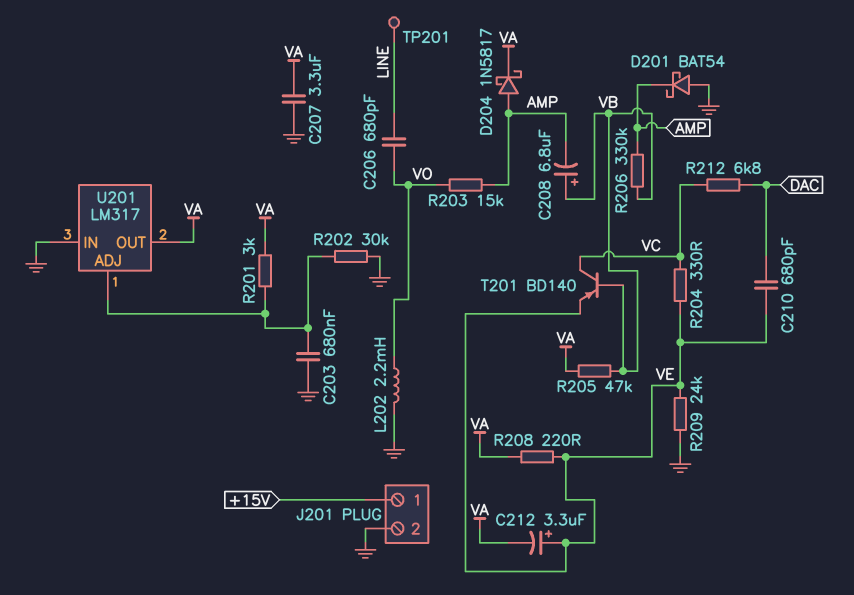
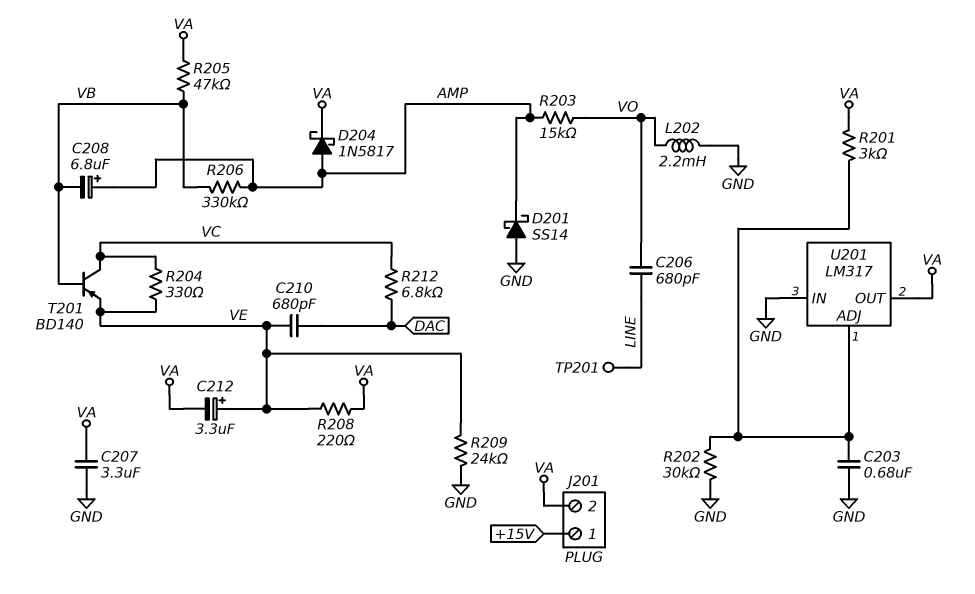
C208: 6.8uF (plus VB, minus AMP) -> 6.8uF (plus AMP, minus VB)
D201: schottky BAT54 (A GND, K AMP) -> schottky SS14 (A GND, K AMP)
J201 pin 2: GND -> VA

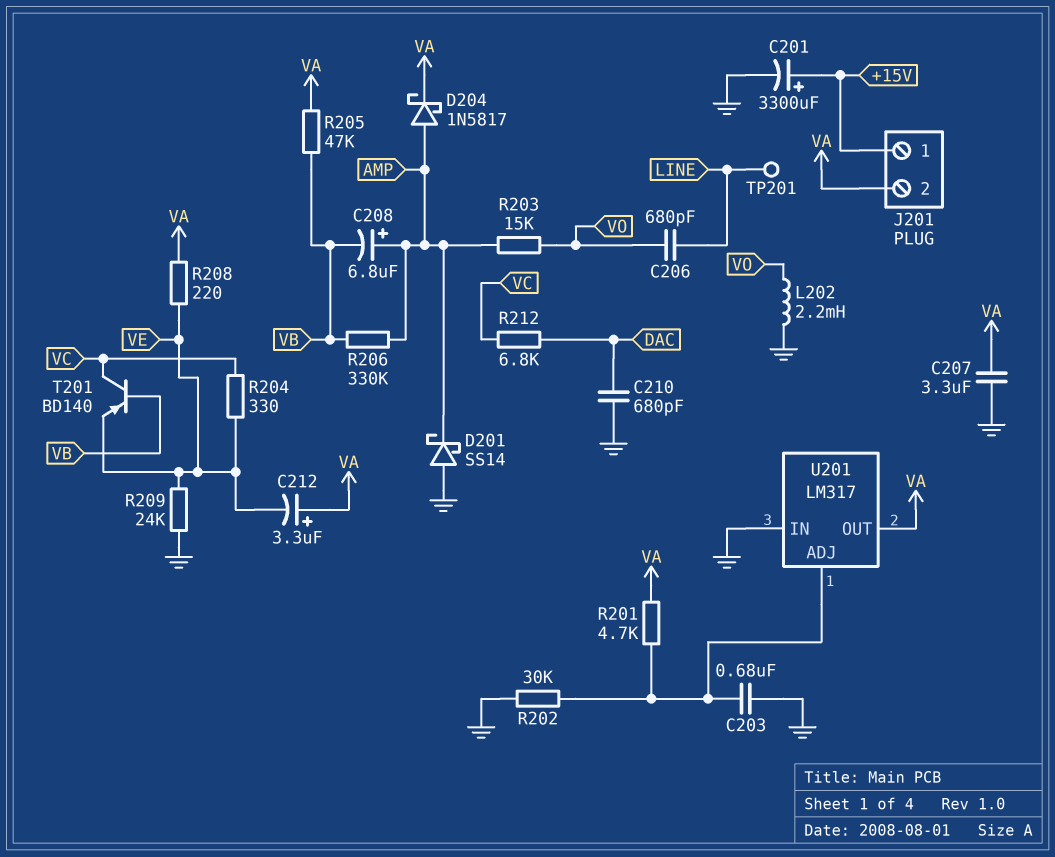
C201: none -> 3300uF (plus +15V, minus GND)
C210: 680pF (DAC, VE) -> 680pF (DAC, GND)
C212: 3.3uF (plus VE, minus VA) -> 3.3uF (plus VA, minus VE)
R201: 3k (U201/ADJ, VA) -> 4.7k (U201/ADJ, VA)

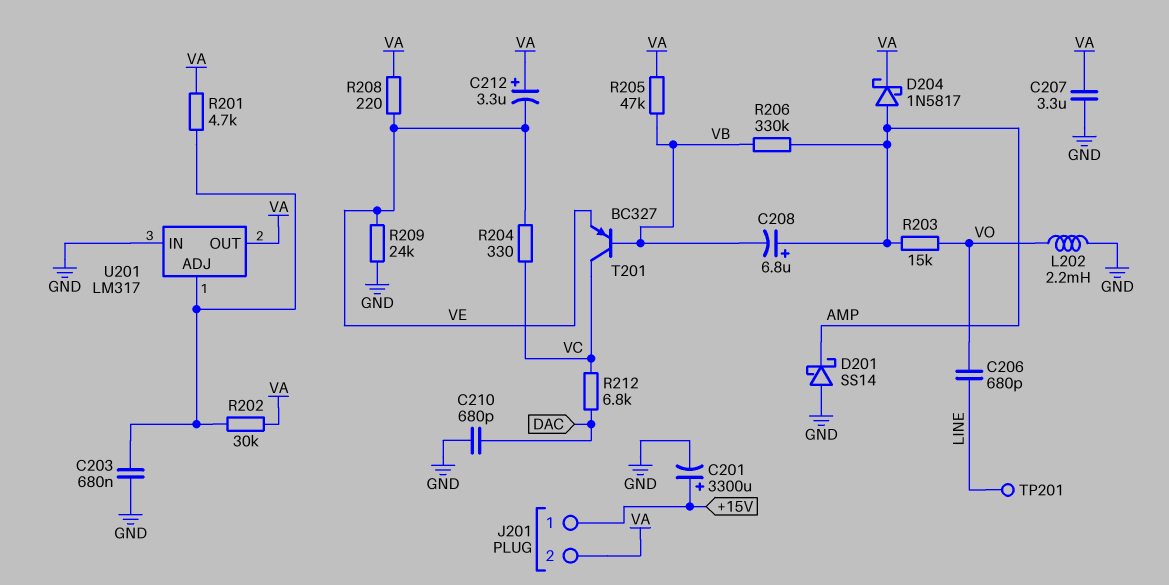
R202: 30k (GND, U201/ADJ) -> 30k (U201/ADJ, VA)
T201: PNP BD140 (B VB, C VC, E VE) -> PNP BC327 (B VB, C VC, E VE)

